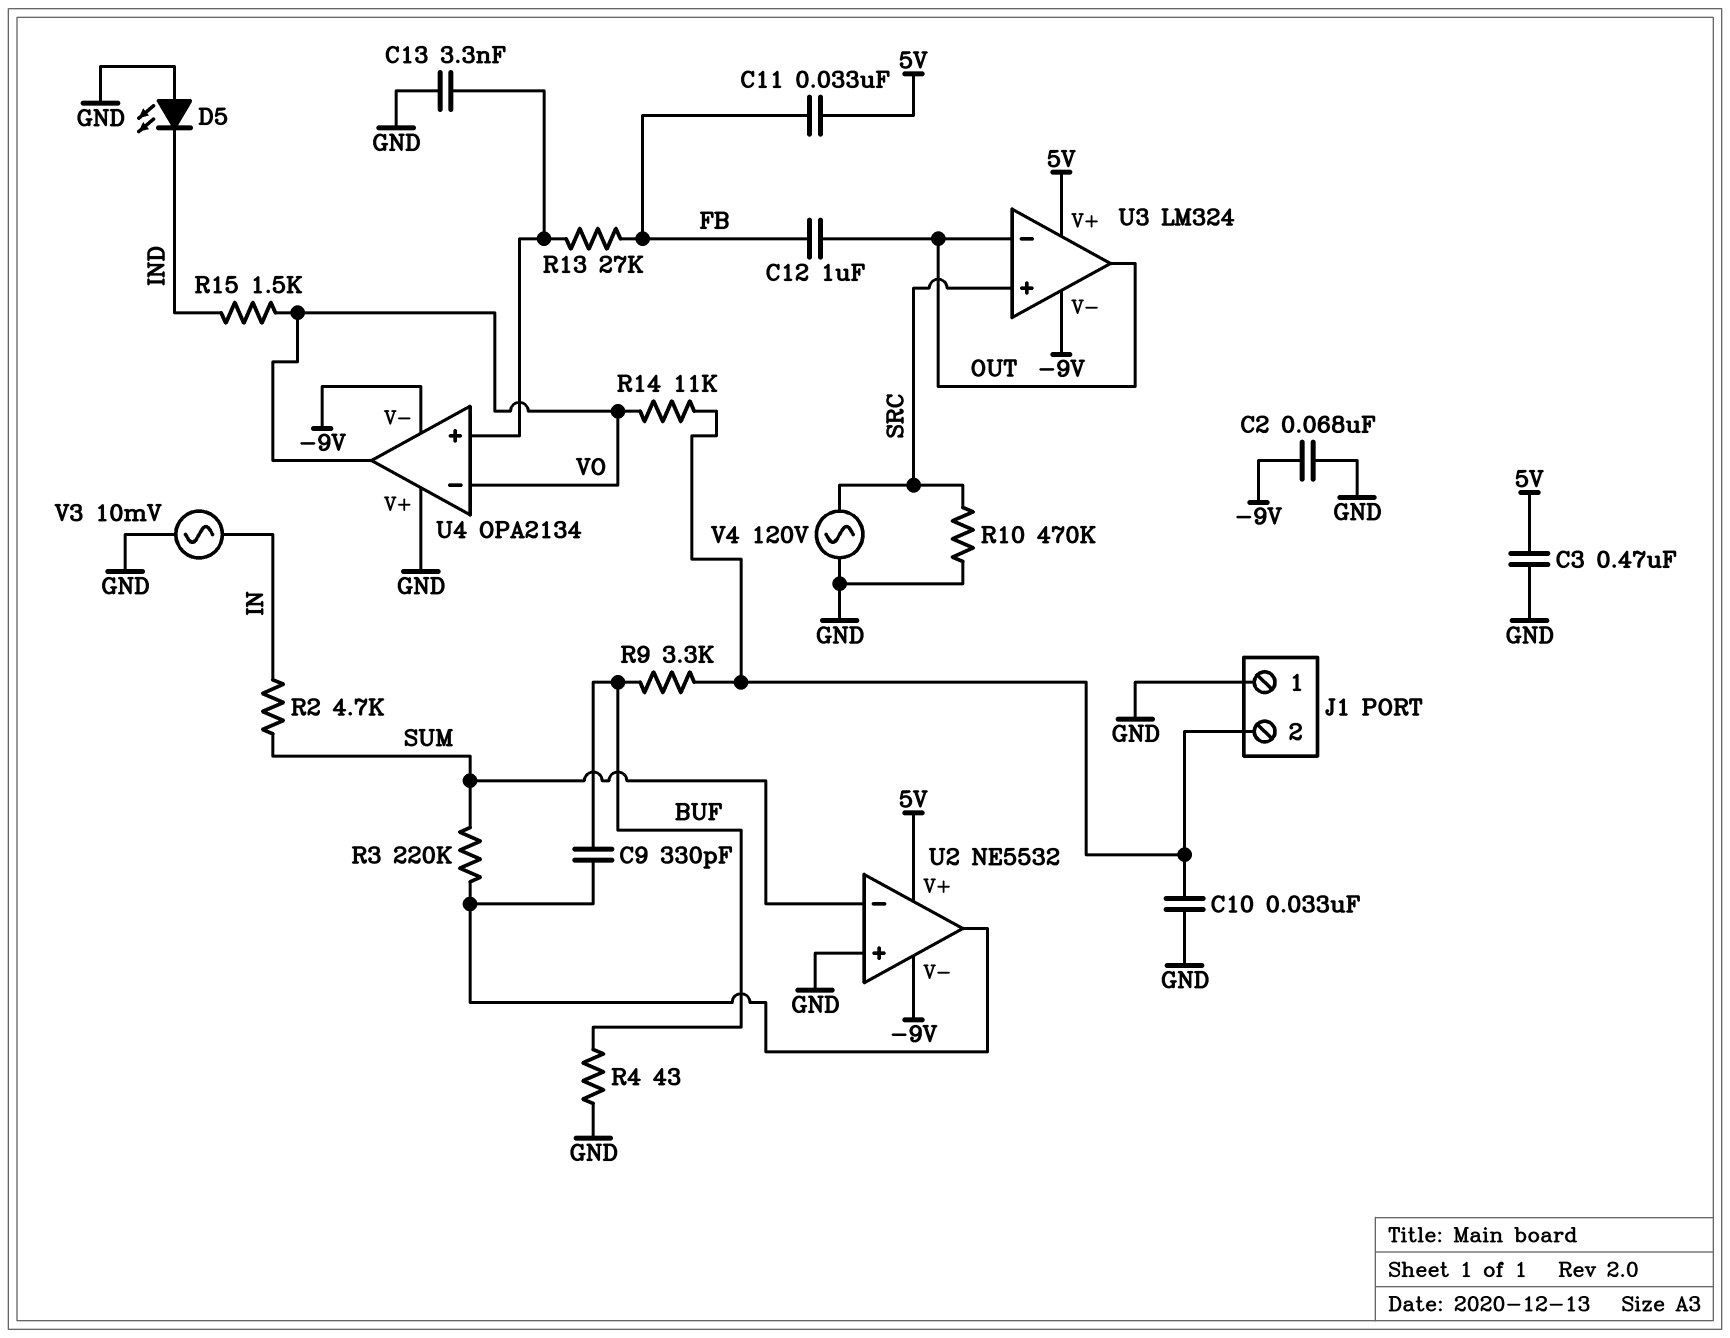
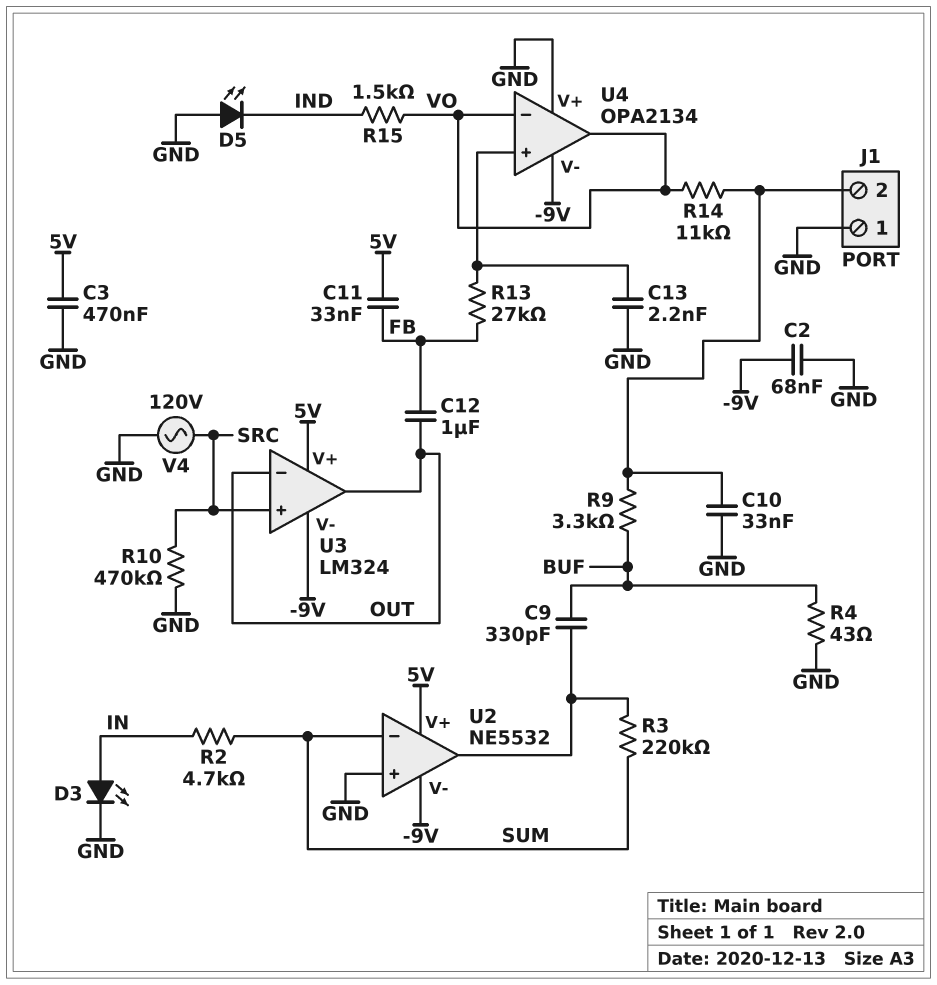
C13: 3.3nF (GND, U4/in+) -> 2.2nF (GND, U4/in+)
D3: none -> LED (A IN, K GND)
V3: AC 10mV (GND, IN) -> none

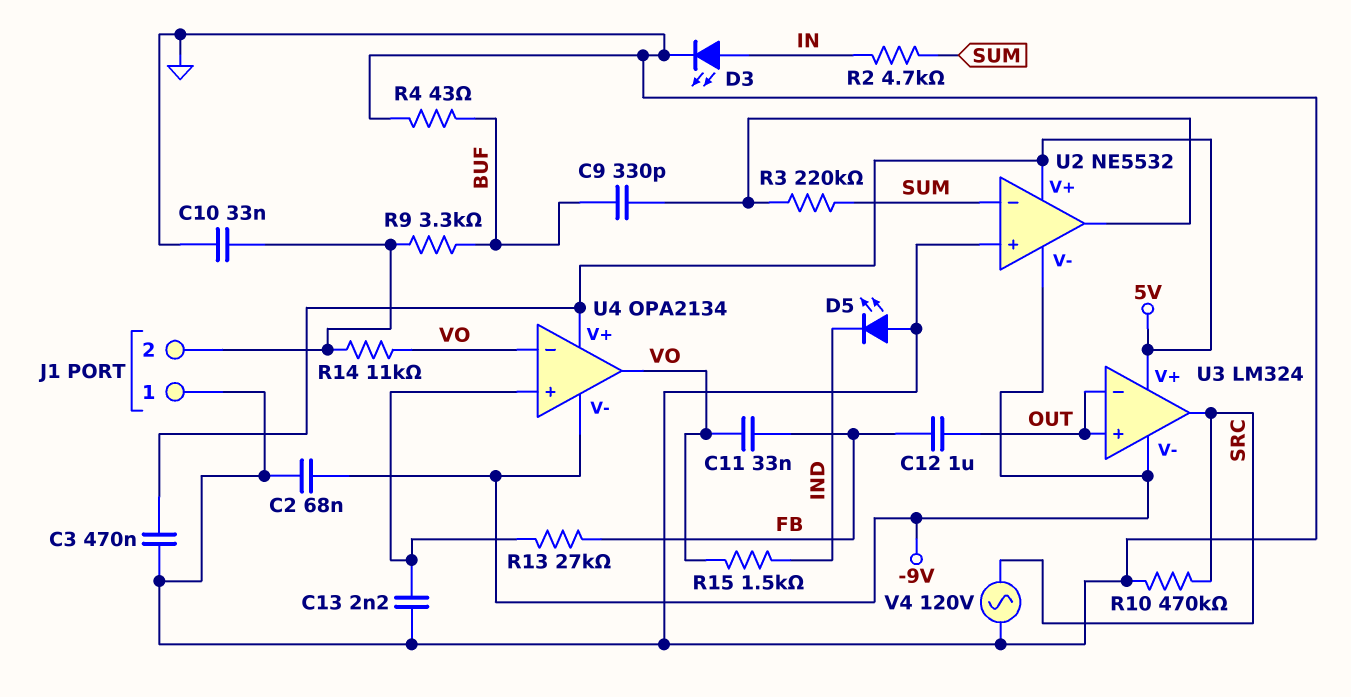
C11: 33nF (5V, FB) -> 33nF (FB, VO)
U3 pin in+: SRC -> OUT
U3 pin out: OUT -> SRC
U4 pin V+: GND -> 5V

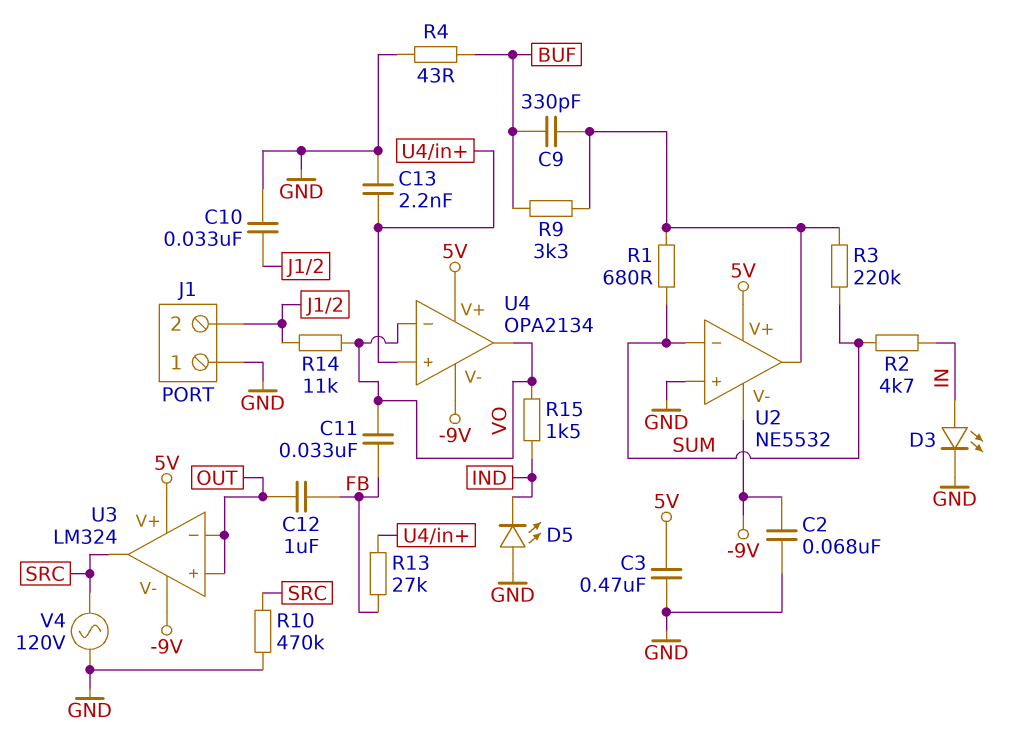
R1: none -> 680 (SUM, U2/out)
R9: 3.3k (BUF, J1/2) -> 3.3k (BUF, U2/out)

